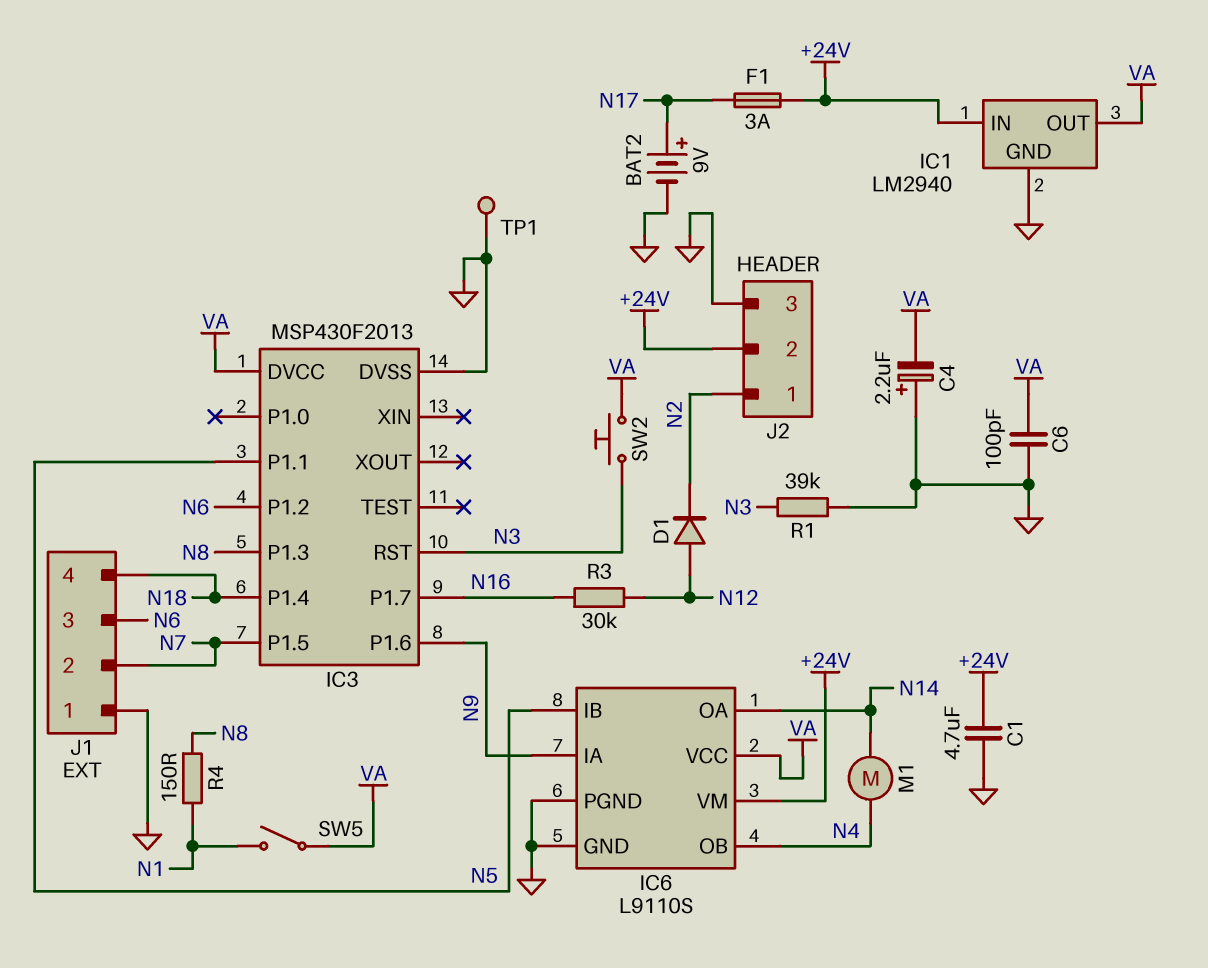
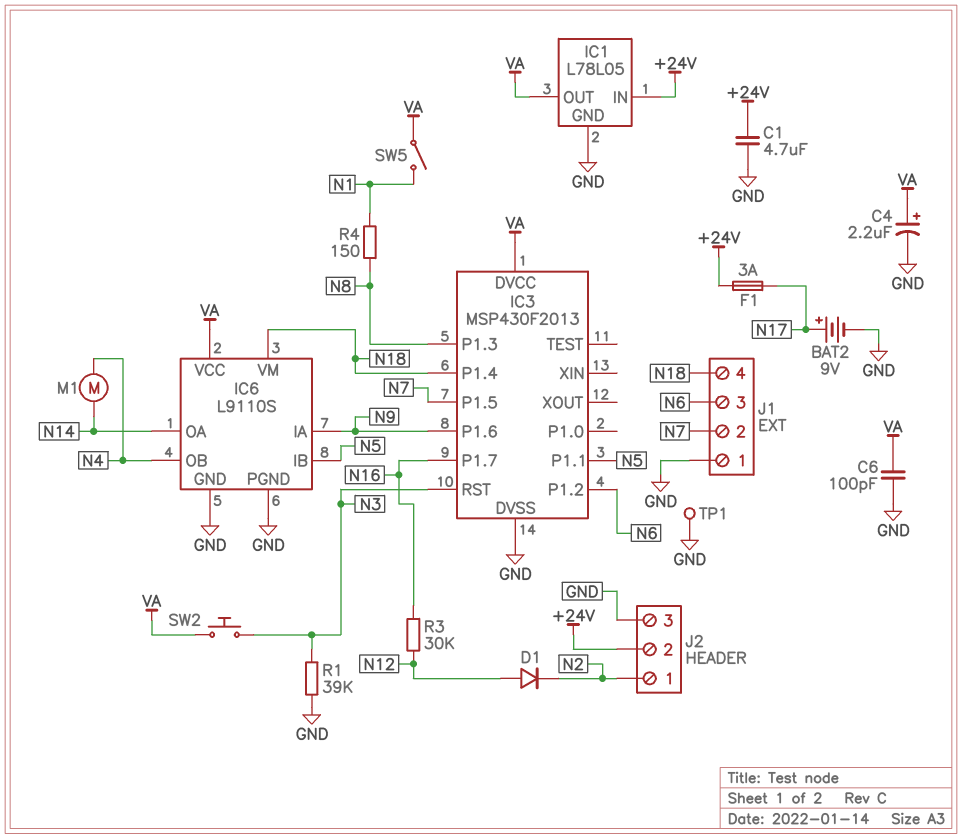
C4: 2.2uF (plus GND, minus VA) -> 2.2uF (plus VA, minus GND)
IC1: LM2940 -> L78L05
IC6 pin VM: +24V -> N18

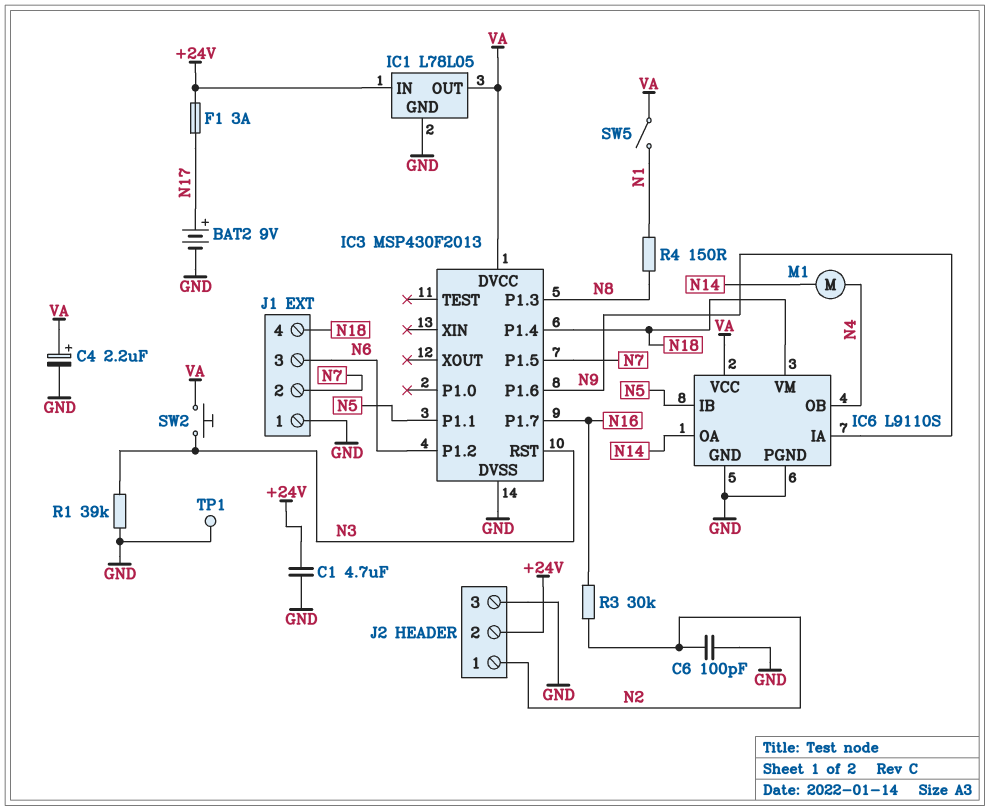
C6: 100pF (GND, VA) -> 100pF (GND, N2)
D1: diode (A N12, K N2) -> none
R3: 30k (N12, N16) -> 30k (N2, N16)

